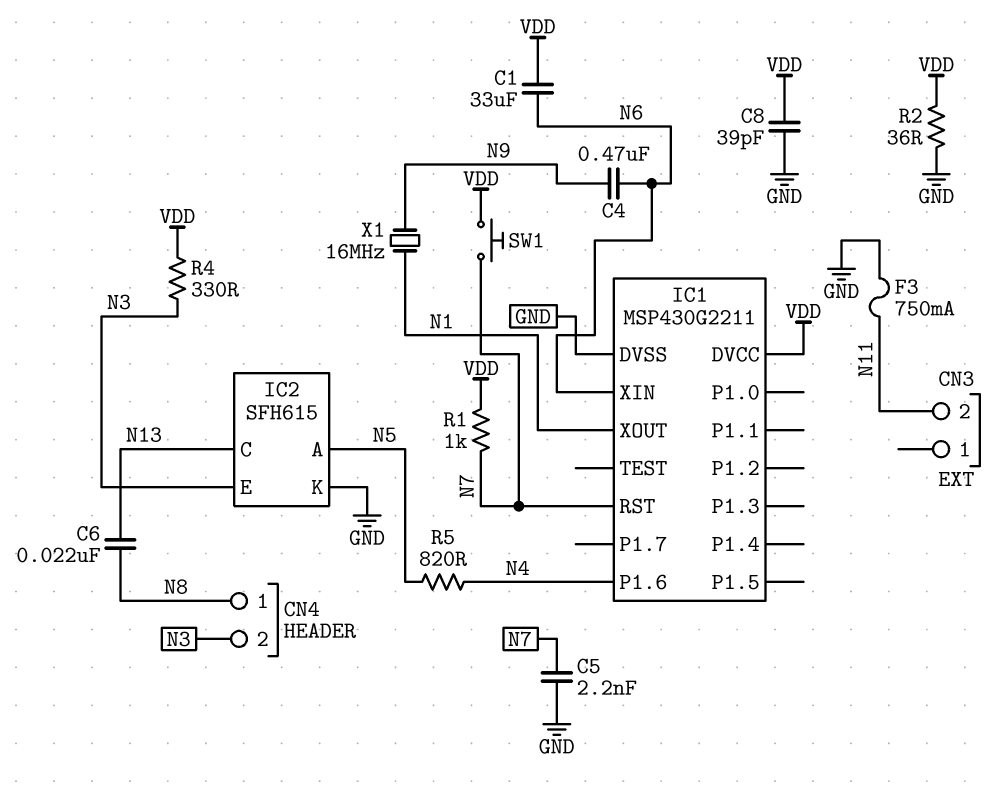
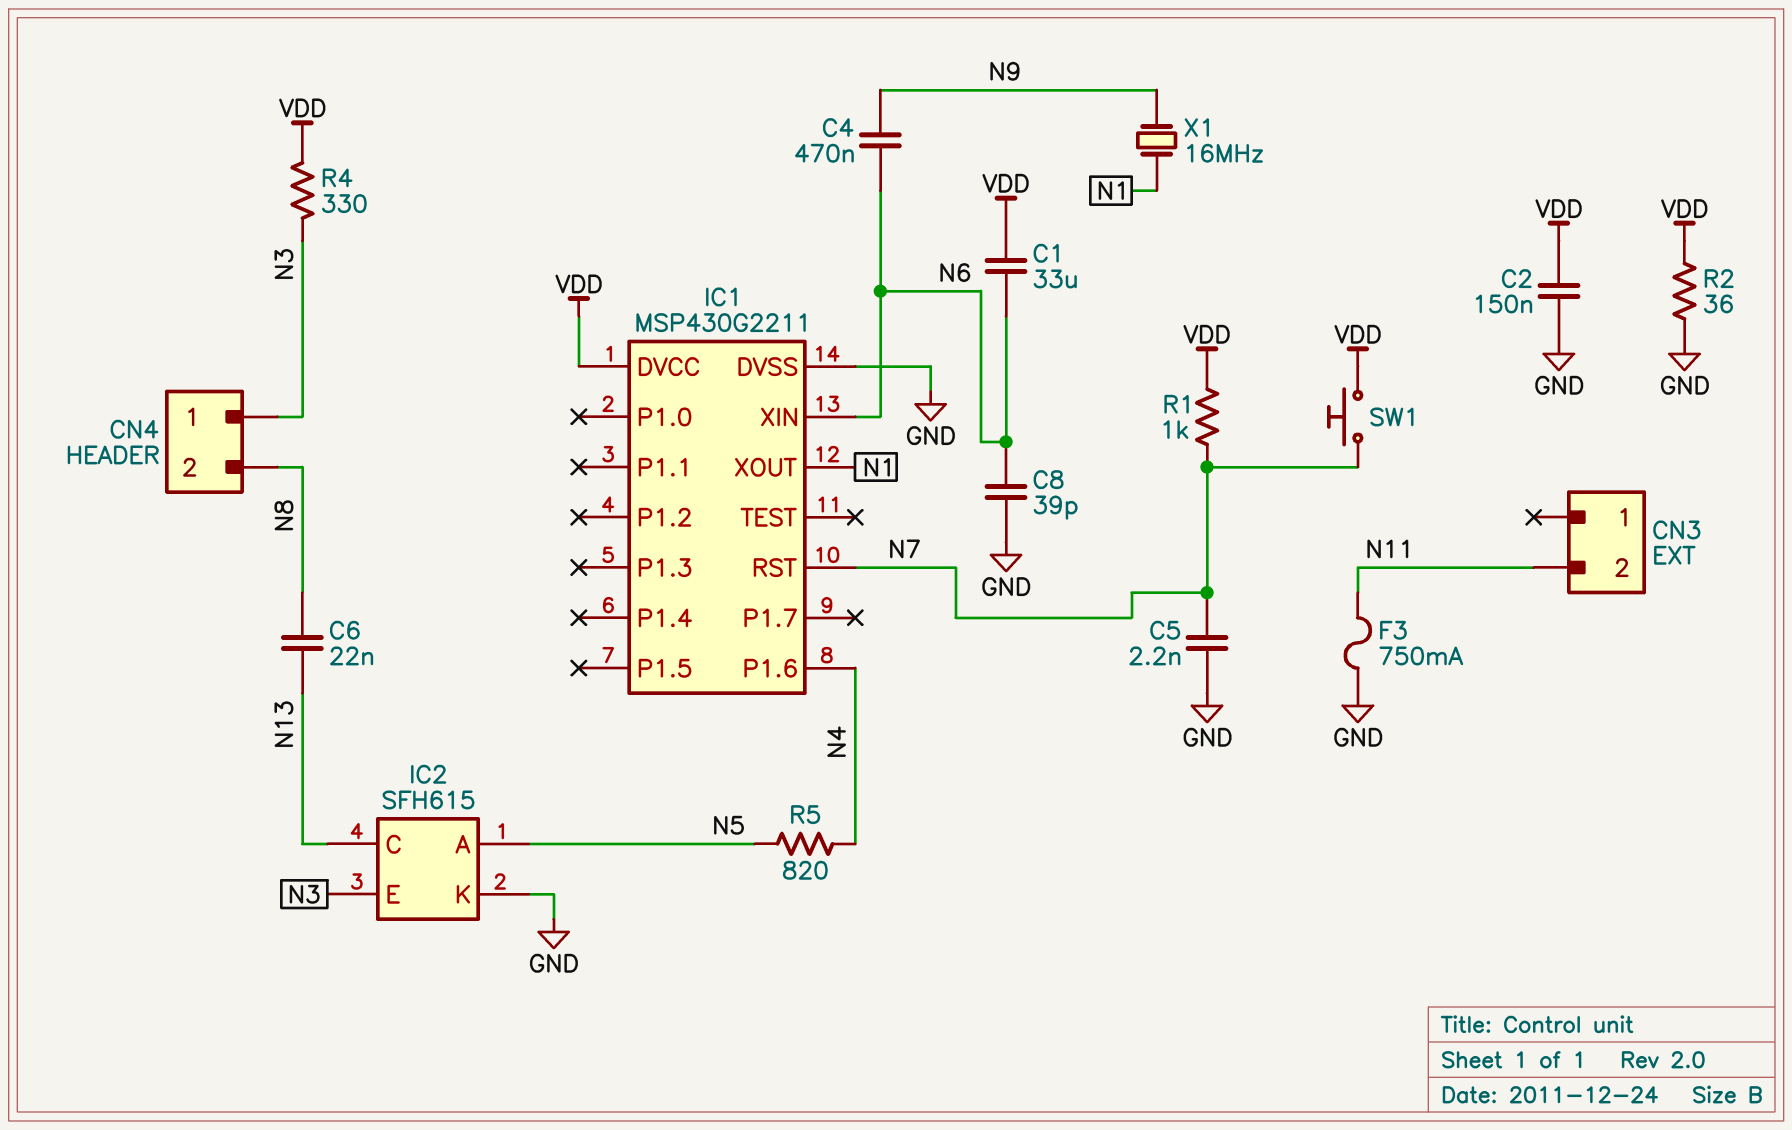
C2: none -> 150nF (GND, VDD)
C8: 39pF (GND, VDD) -> 39pF (GND, N6)
CN4 pin 1: N8 -> N3
CN4 pin 2: N3 -> N8

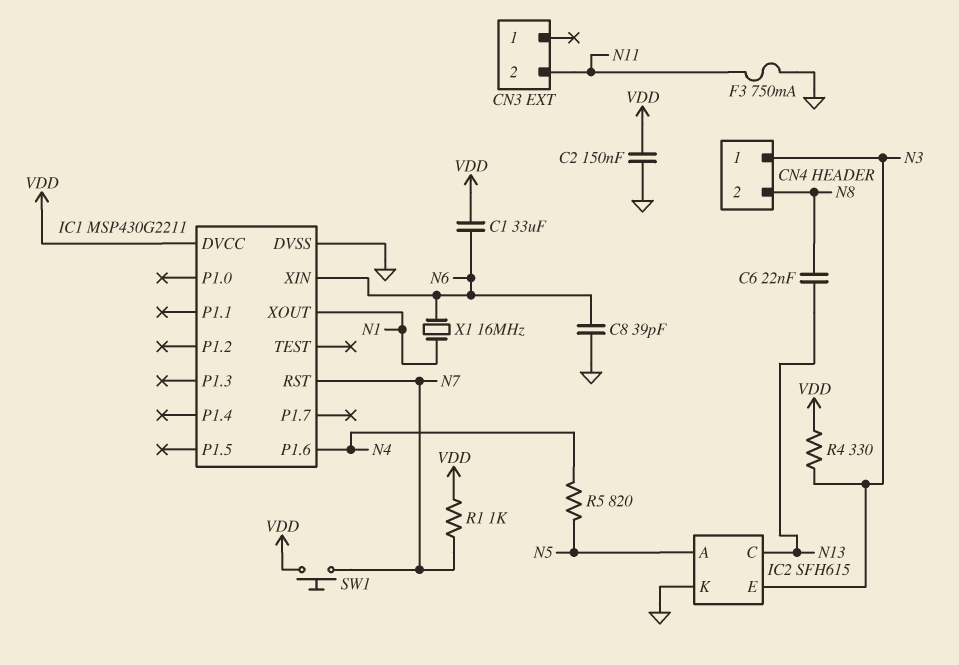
C4: 470nF (N6, N9) -> none
C5: 2.2nF (GND, N7) -> none
R2: 36 (GND, VDD) -> none
X1: 16MHz (N1, N9) -> 16MHz (N1, N6)

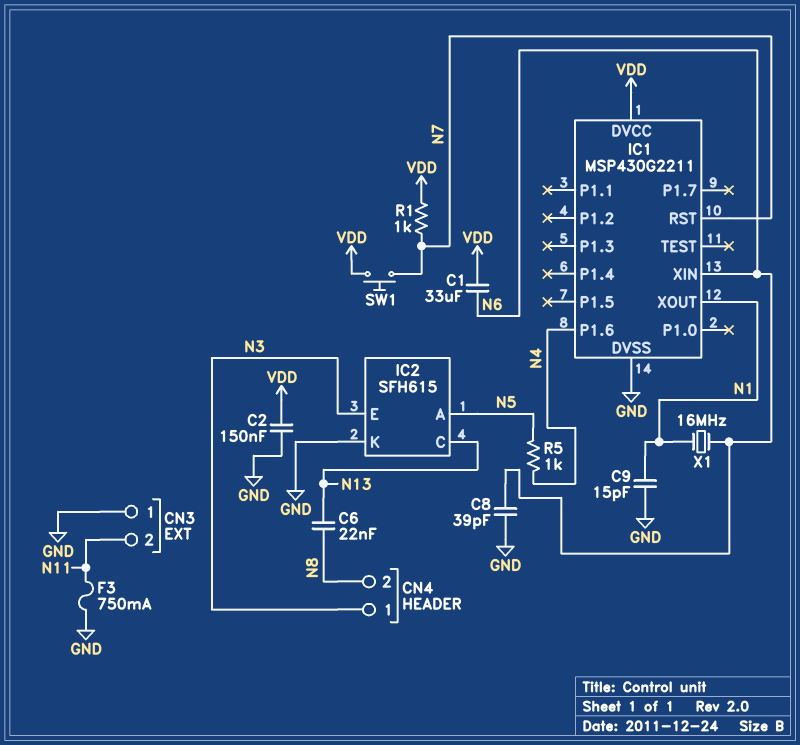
C9: none -> 15pF (GND, N1)
CN3 pin 1: none -> GND
R4: 330 (N3, VDD) -> none
R5: 820 (N4, N5) -> 1k (N4, N5)

